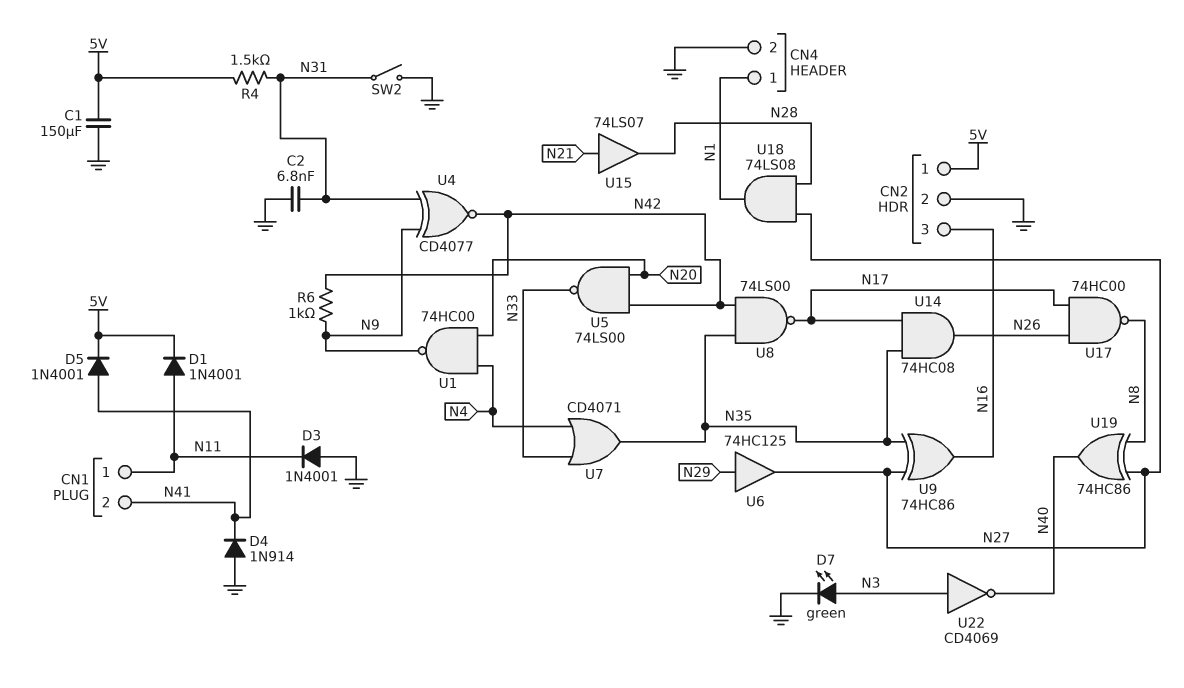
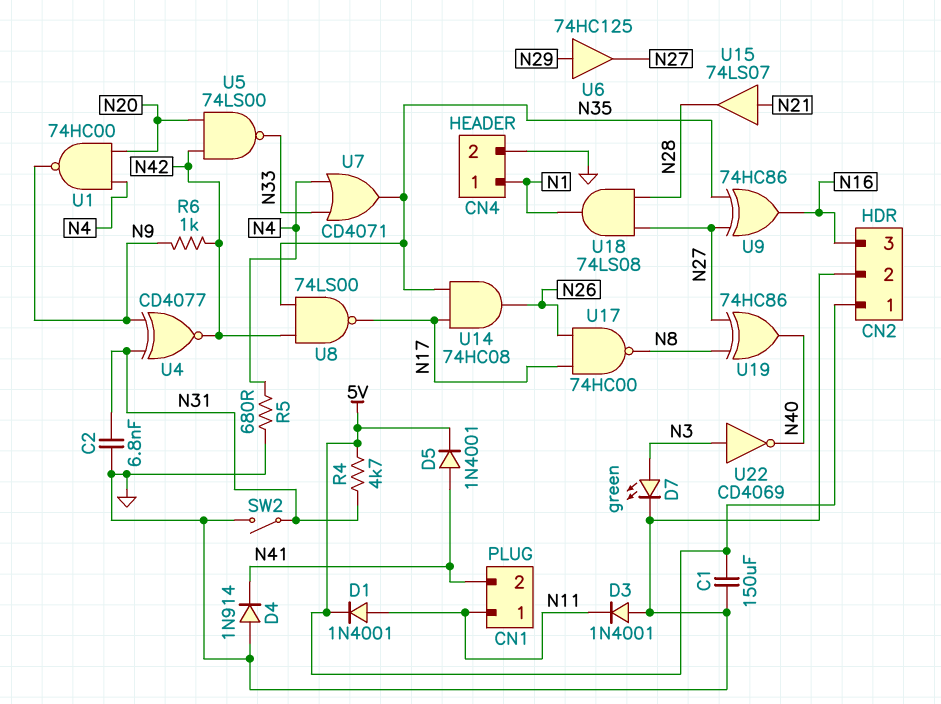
R4: 1.5k (5V, N31) -> 4.7k (5V, N31)
R5: none -> 680 (GND, N4)

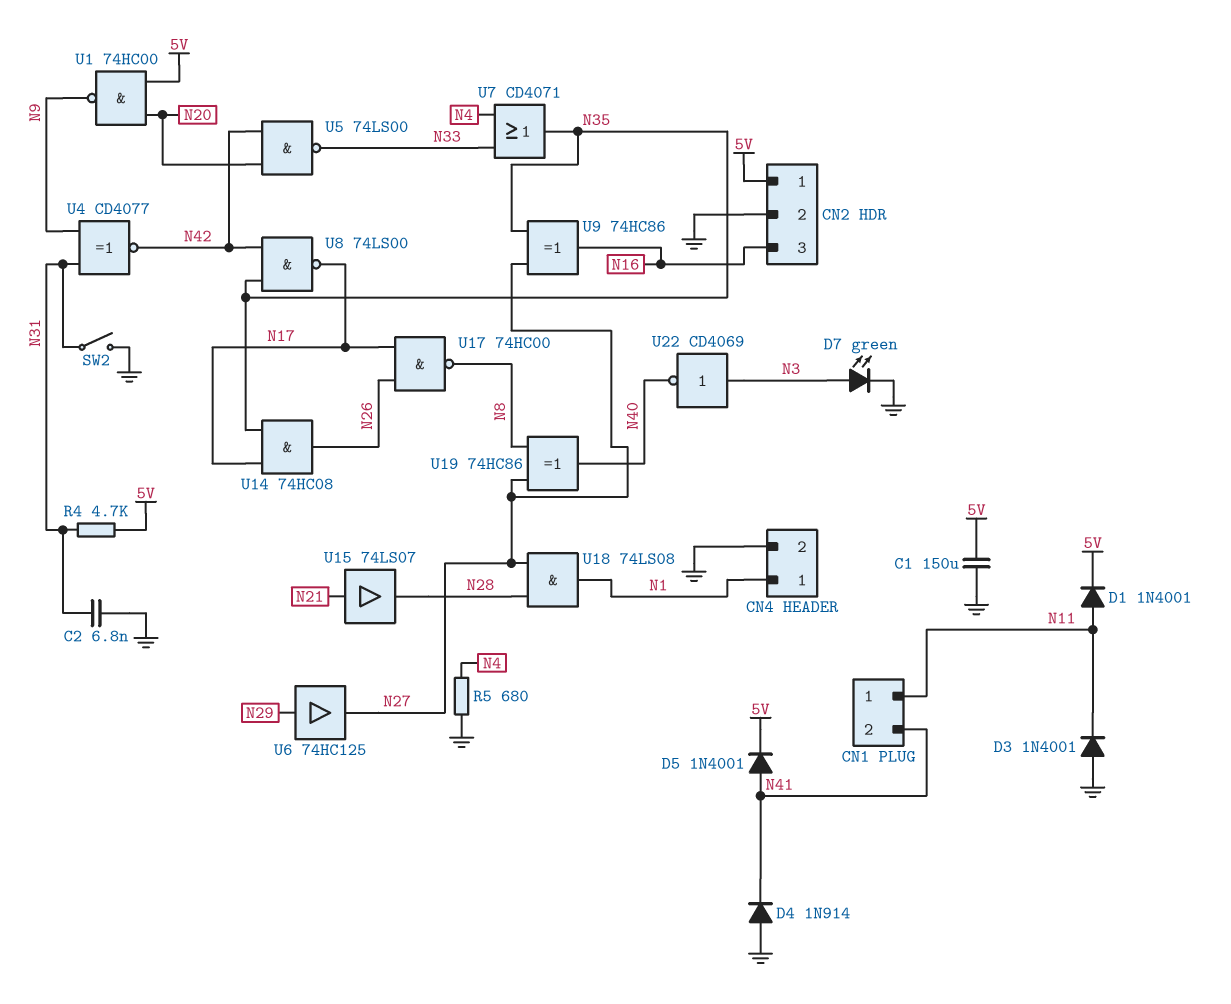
R6: 1k (N9, N42) -> none
U1: NAND 74HC00 (in N4, in N20, out N9) -> NAND 74HC00 (in 5V, in N20, out N9)

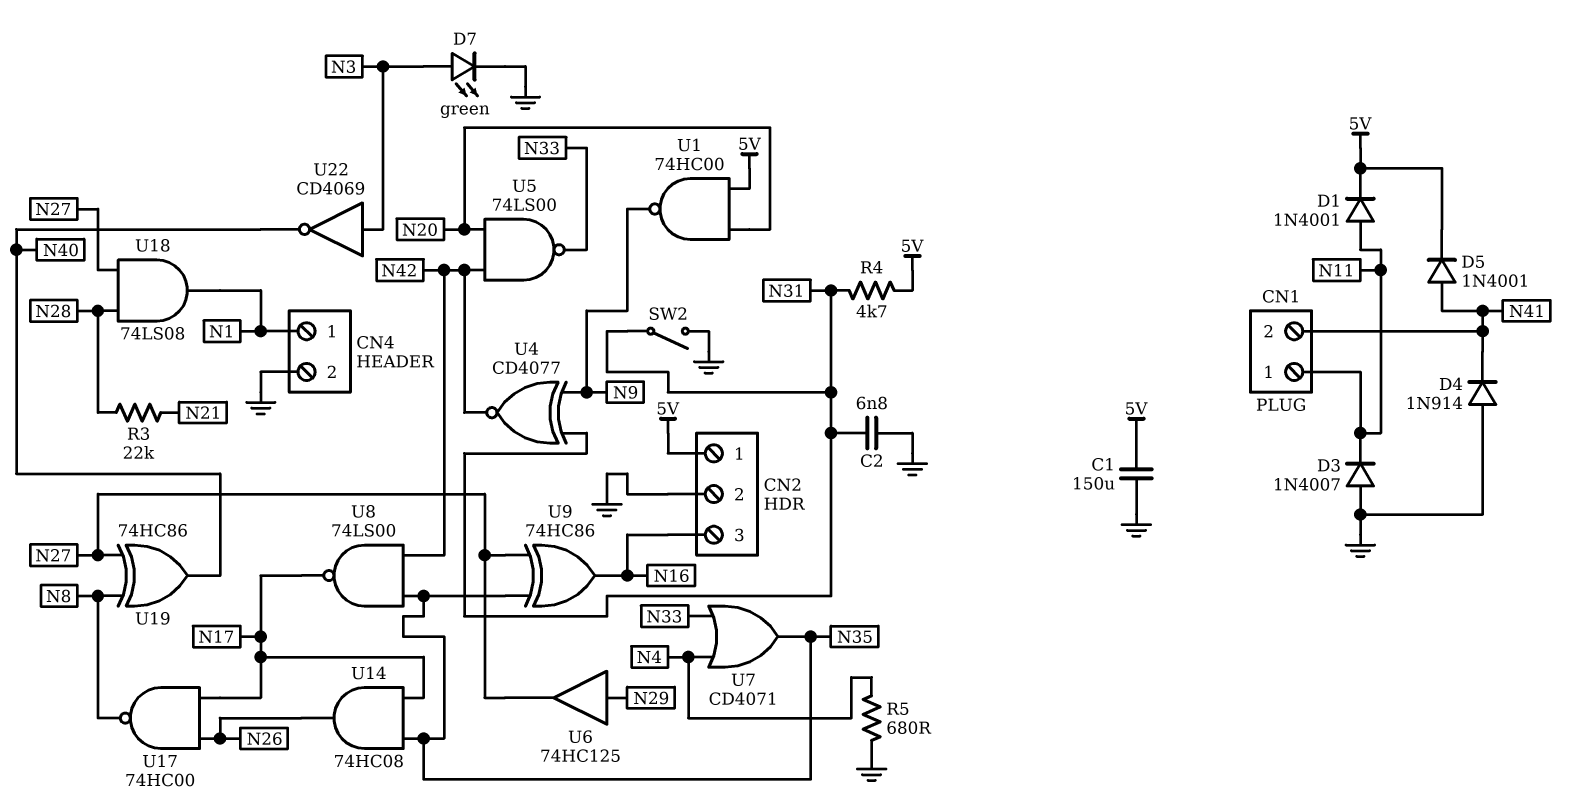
D3: diode 1N4001 (A GND, K N11) -> diode 1N4007 (A GND, K N11)
R3: none -> 22k (N21, N28)
U15: buffer 74LS07 (in N21, out N28) -> none

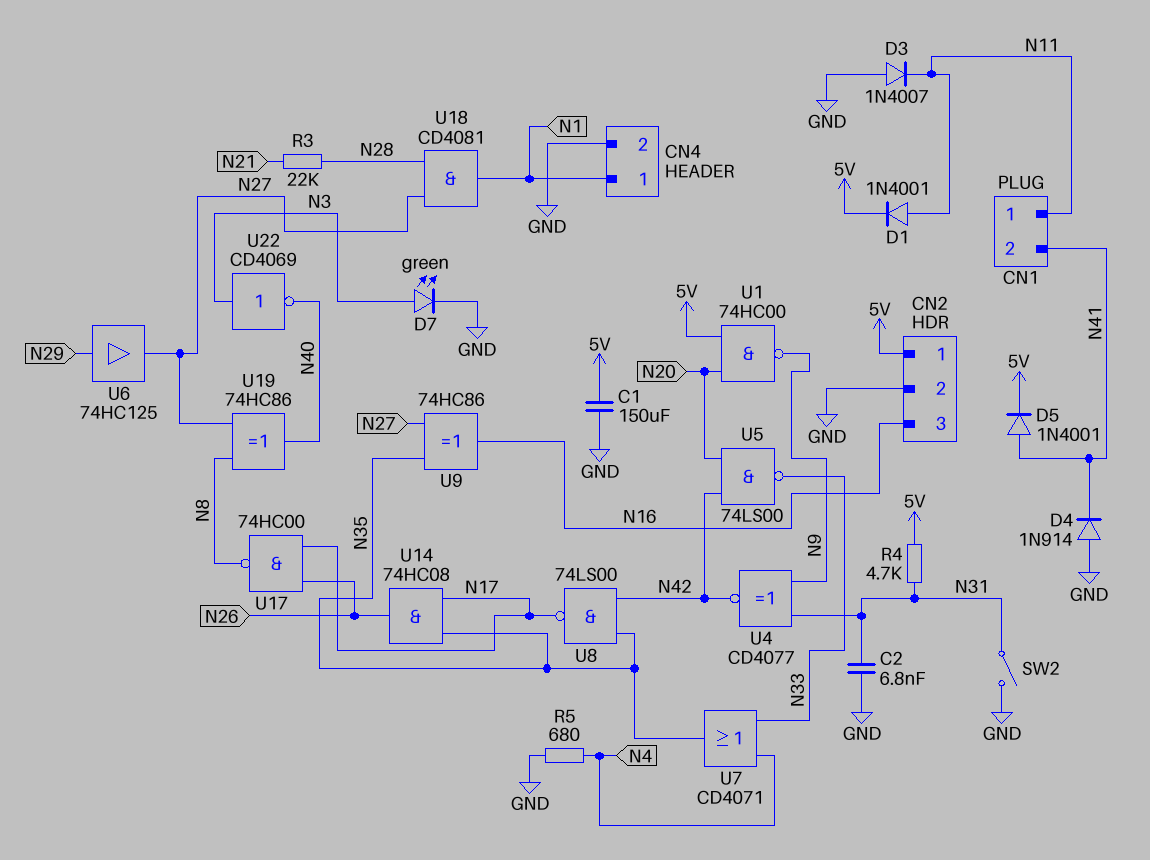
U18: AND 74LS08 (in N27, in N28, out N1) -> AND CD4081 (in N27, in N28, out N1)

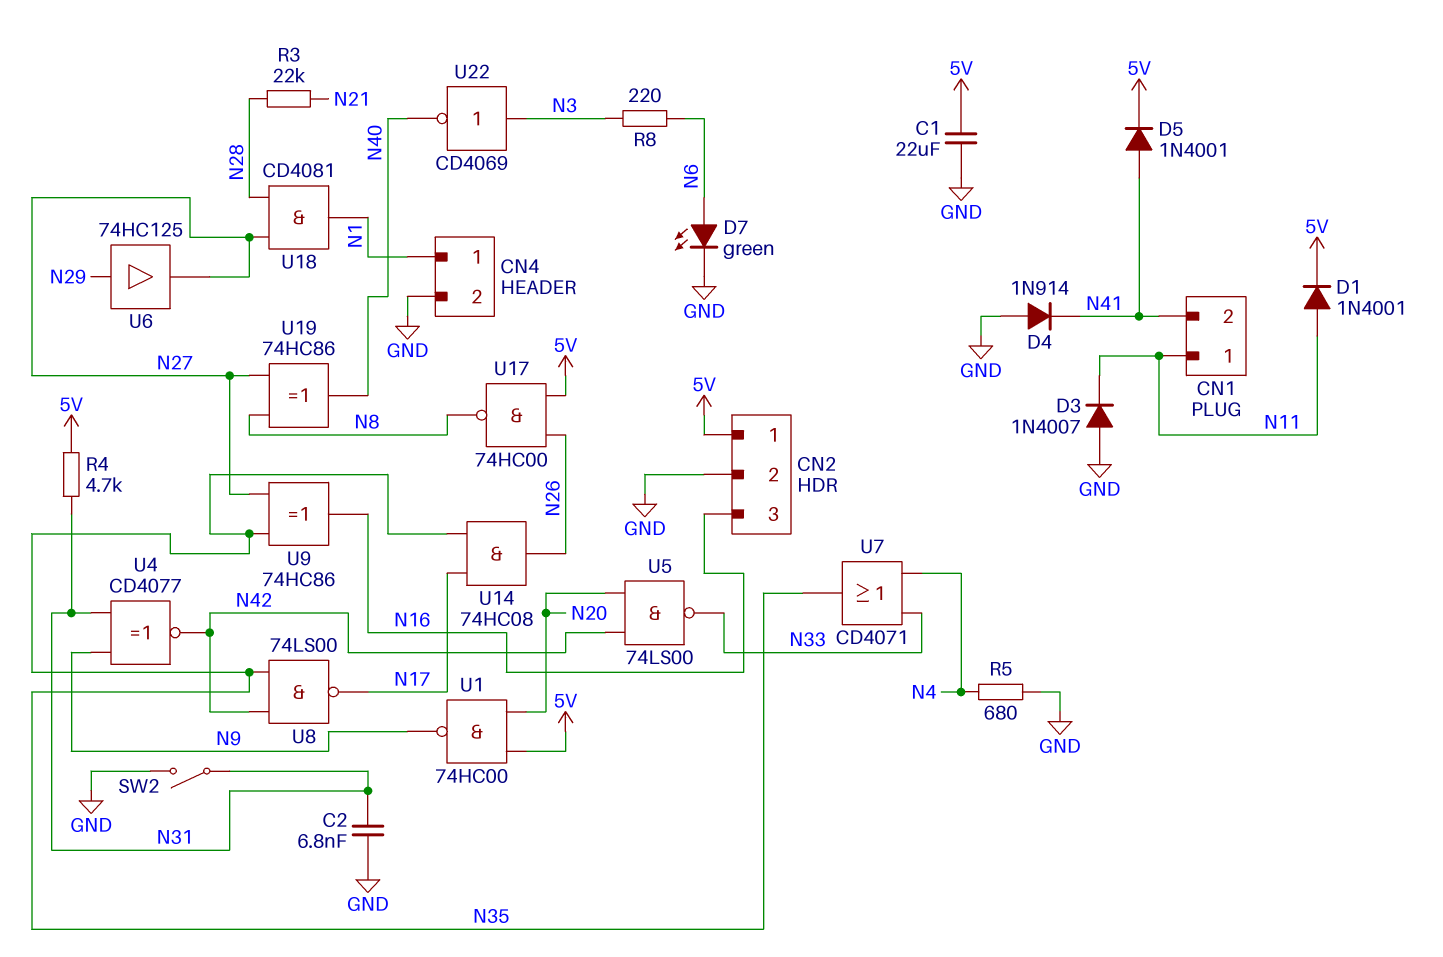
C1: 150uF (5V, GND) -> 22uF (5V, GND)
D7: LED green (A N3, K GND) -> LED green (A N6, K GND)
R8: none -> 220 (N3, N6)
U17: NAND 74HC00 (in N17, in N26, out N8) -> NAND 74HC00 (in 5V, in N26, out N8)

